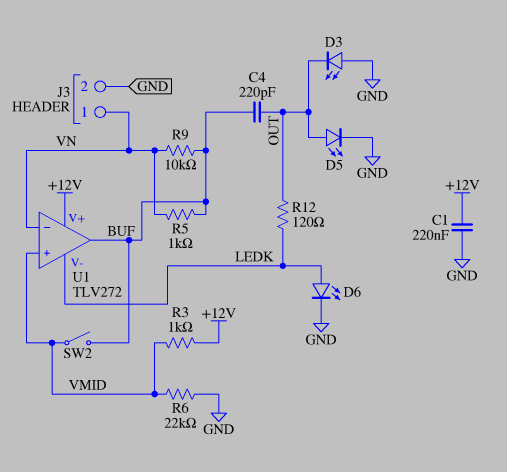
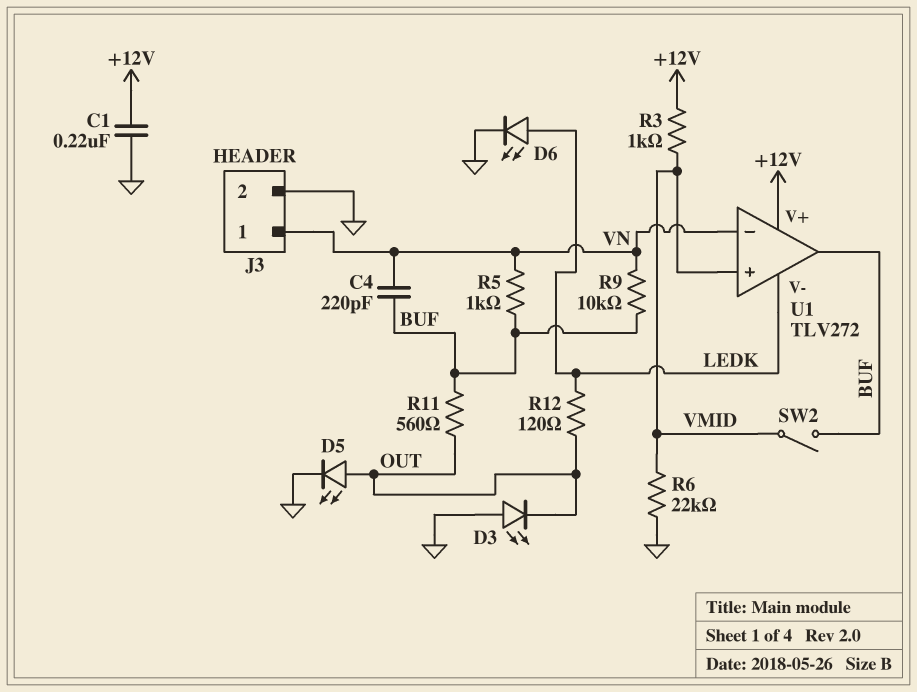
C4: 220pF (BUF, OUT) -> 220pF (BUF, VN)
R11: none -> 560 (BUF, OUT)

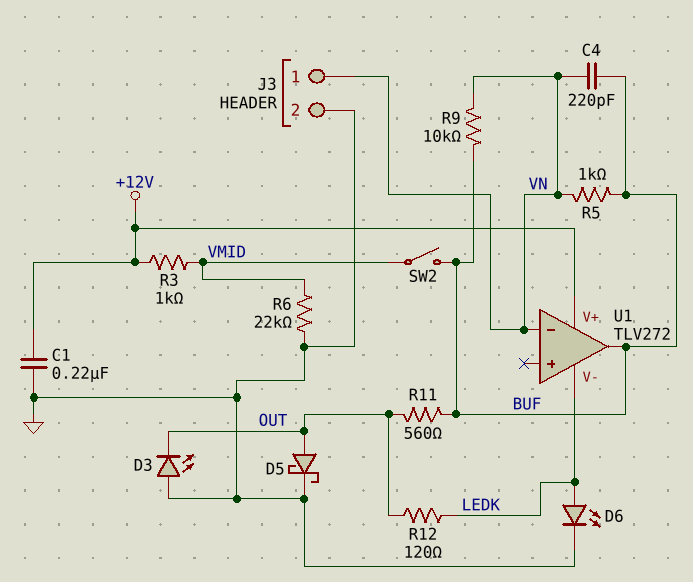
D5: LED (A OUT, K GND) -> schottky (A OUT, K GND)
U1 pin in+: VMID -> none

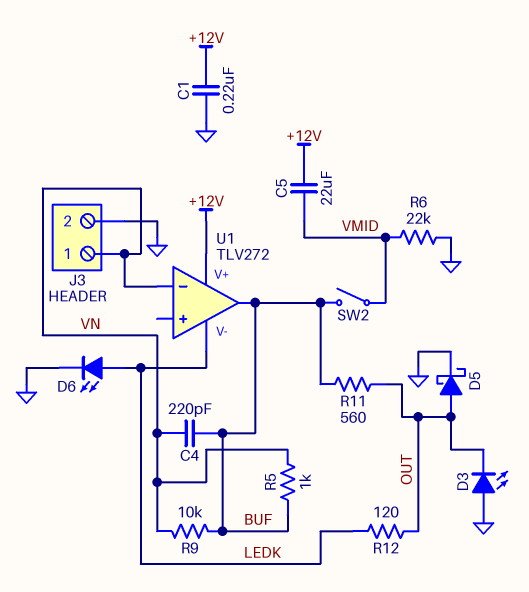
C5: none -> 22uF (+12V, VMID)
R3: 1k (+12V, VMID) -> none

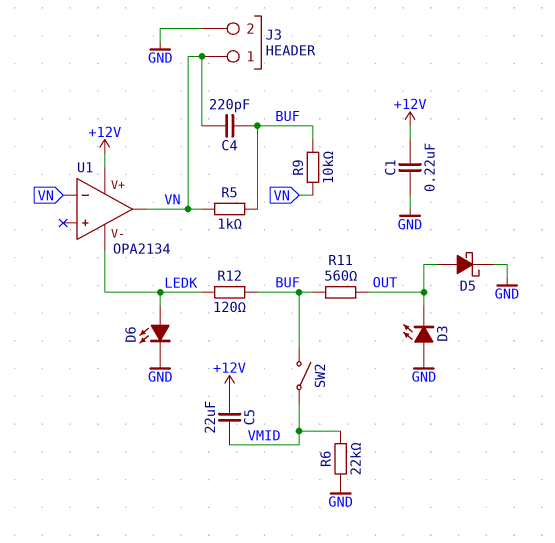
R12: 120 (LEDK, OUT) -> 120 (BUF, LEDK)
U1: TLV272 -> OPA2134
U1 pin out: BUF -> VN

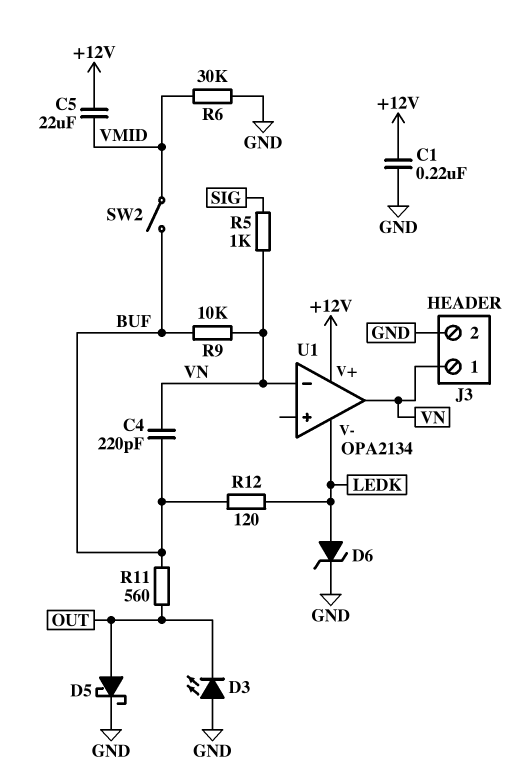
D6: LED (A LEDK, K GND) -> zener (A LEDK, K GND)
R5: 1k (BUF, VN) -> 1k (SIG, VN)
R6: 22k (GND, VMID) -> 30k (GND, VMID)

